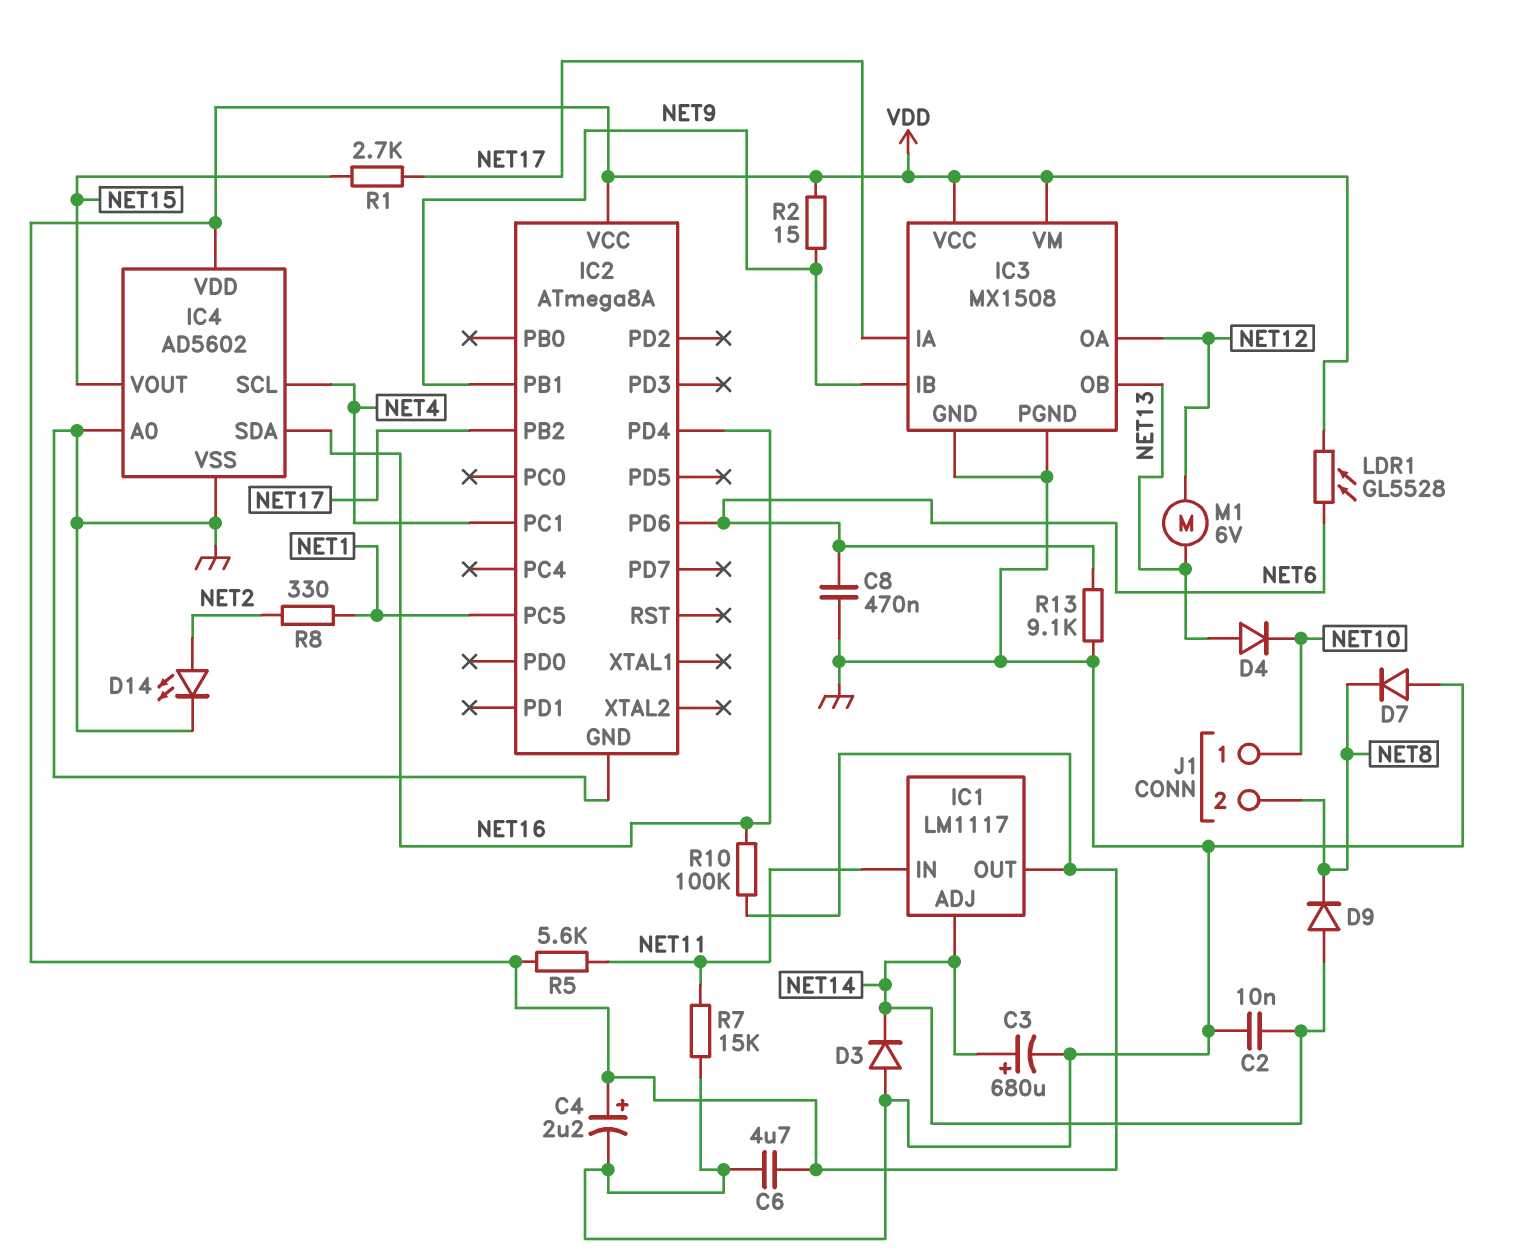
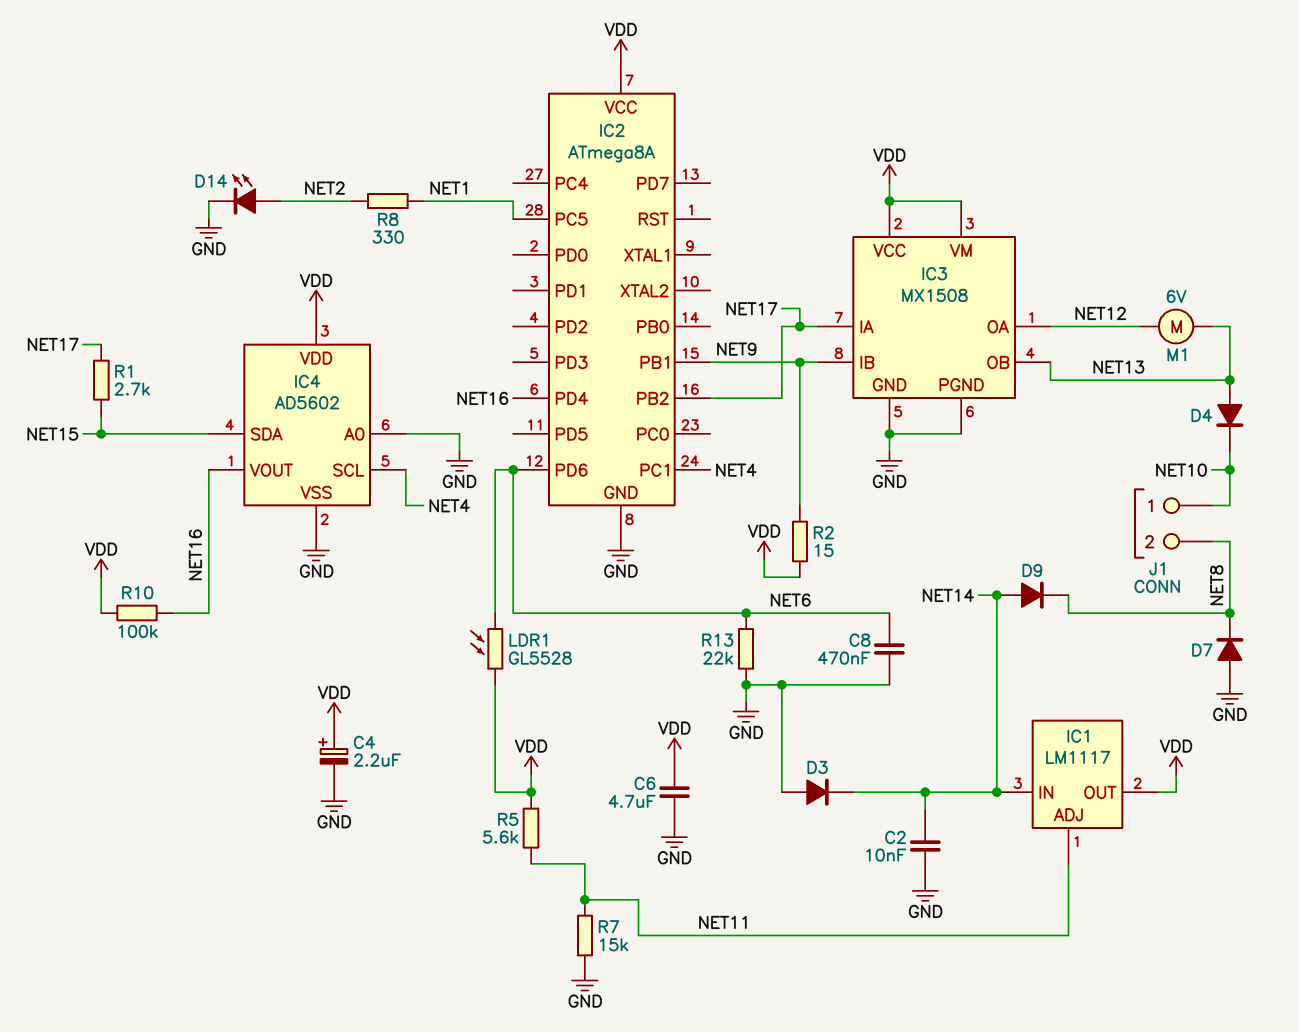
C3: 680uF (plus NET14, minus GND) -> none
IC1 pin ADJ: NET14 -> NET11
IC1 pin IN: NET11 -> NET14
IC4 pin SDA: NET16 -> NET15
IC4 pin VOUT: NET15 -> NET16
R13: 9.1k (GND, NET6) -> 22k (GND, NET6)

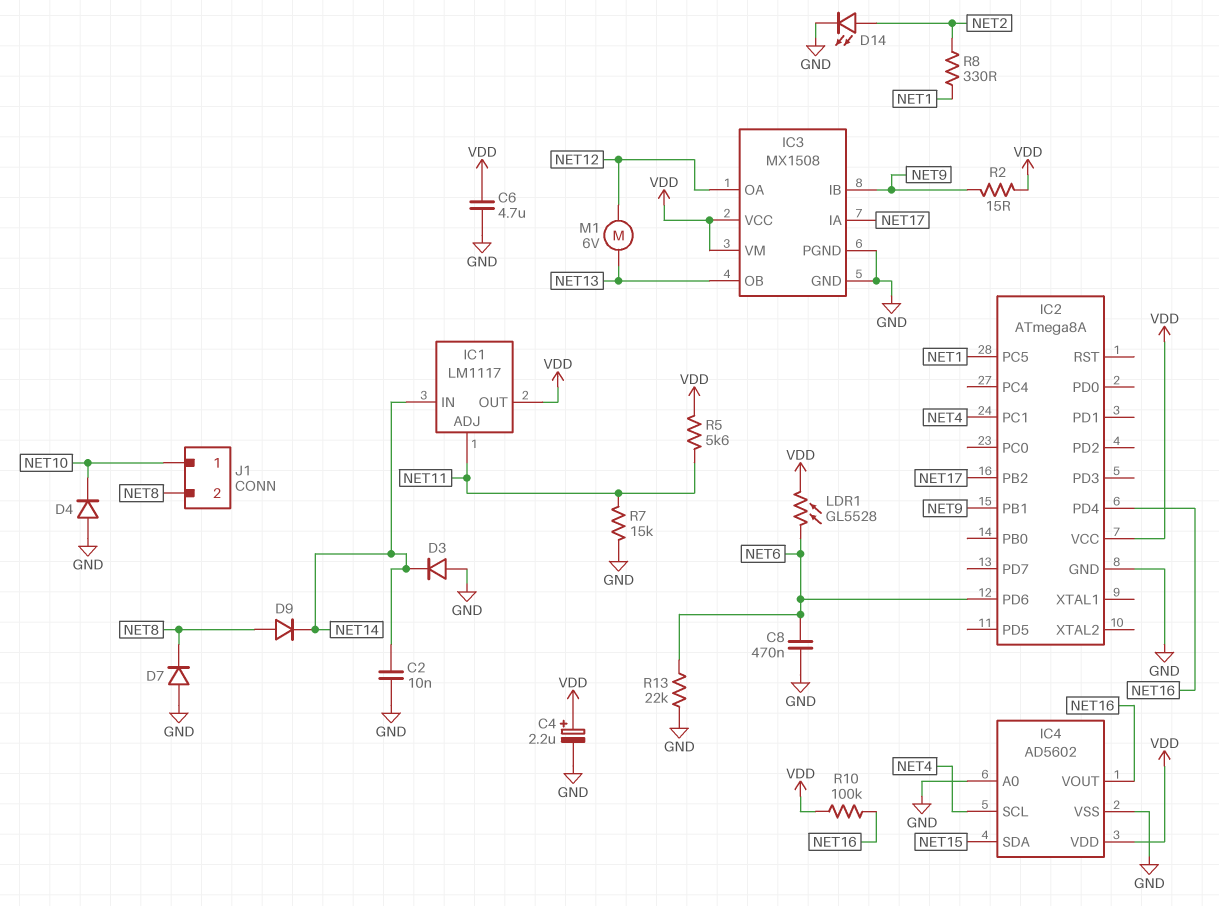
D4: diode (A NET13, K NET10) -> diode (A GND, K NET10)
D9: diode (A NET14, K NET8) -> diode (A NET8, K NET14)
R1: 2.7k (NET15, NET17) -> none

